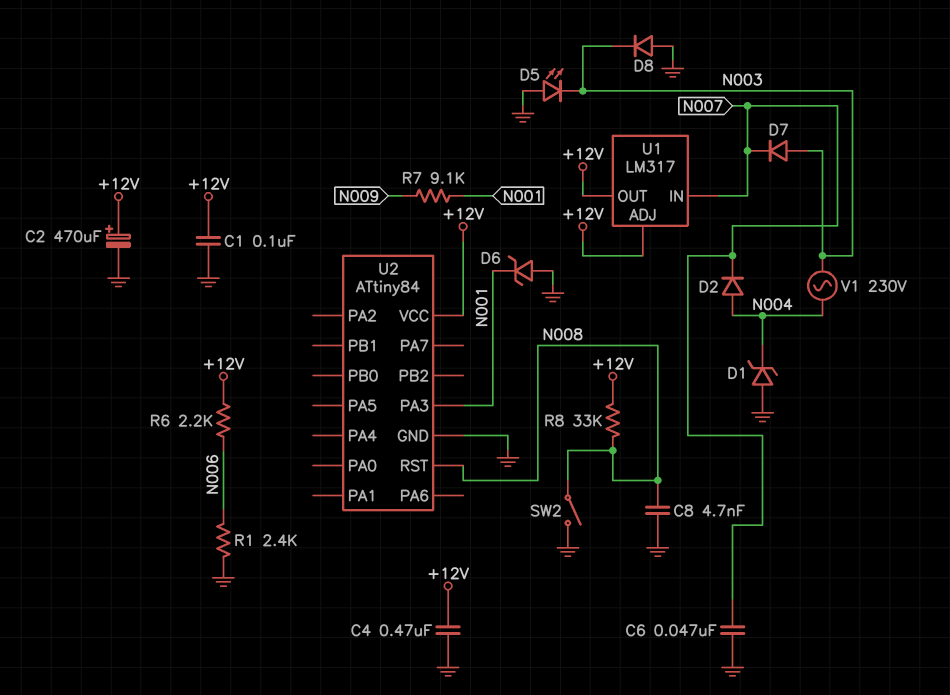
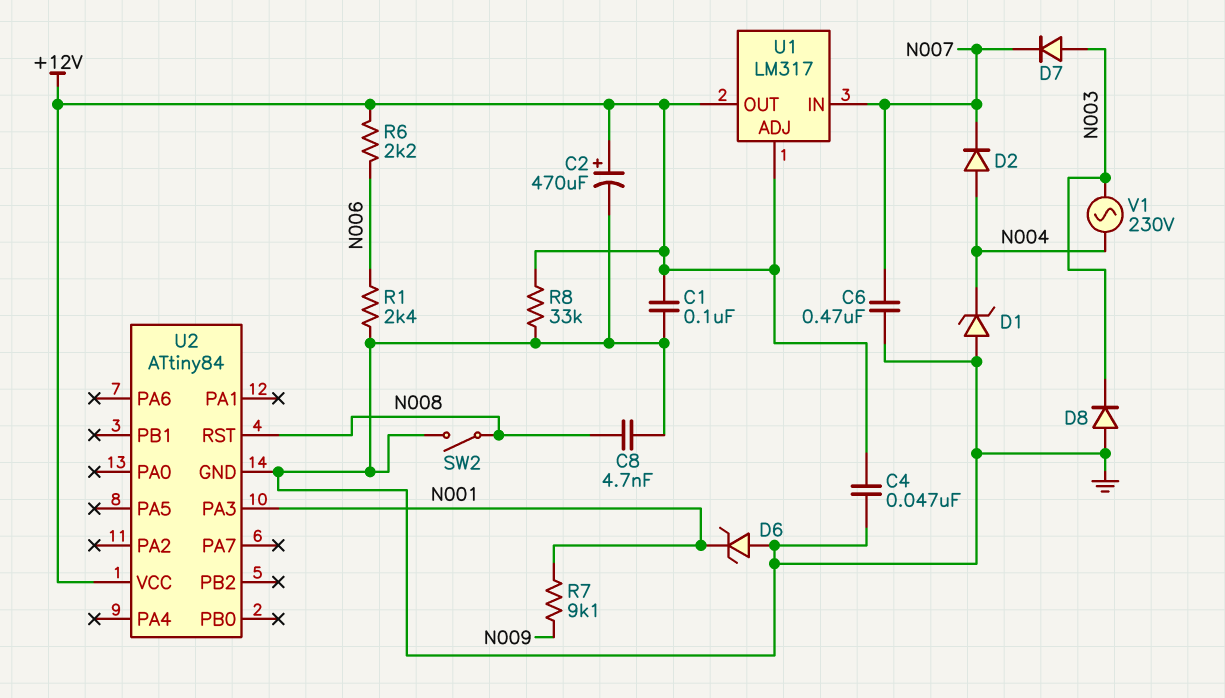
C4: 470nF (+12V, GND) -> 47nF (+12V, GND)
C6: 47nF (GND, N007) -> 470nF (GND, N007)
D5: LED (A GND, K N003) -> none
R8: 33k (+12V, N008) -> 33k (+12V, GND)

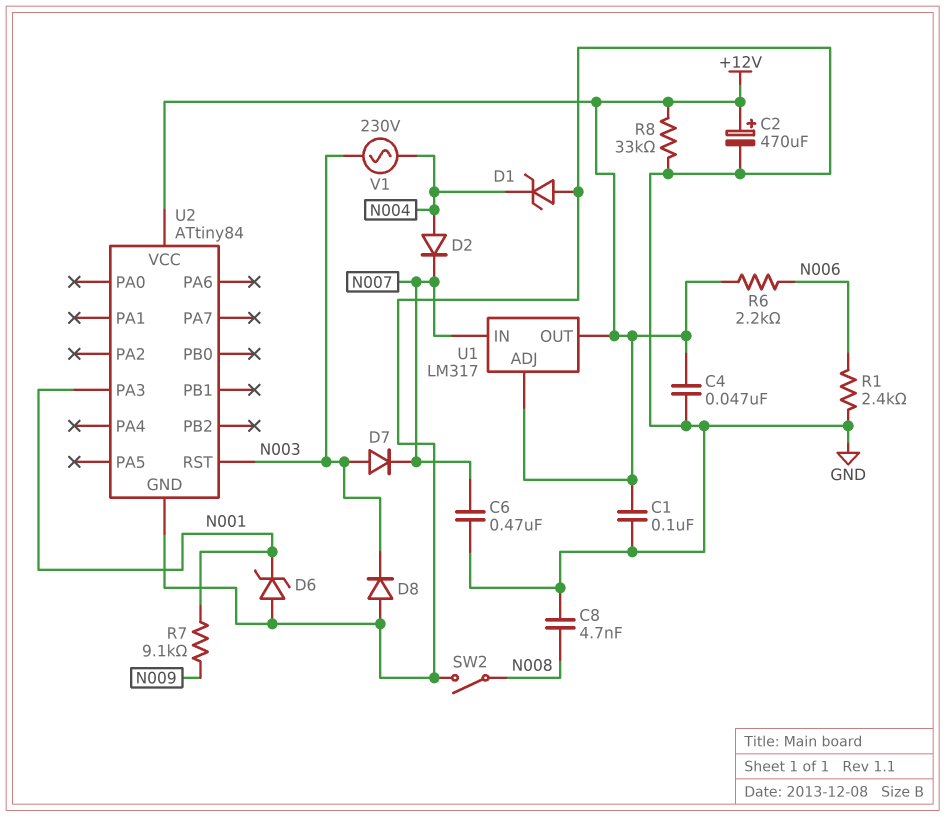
U2 pin RST: N008 -> N003

